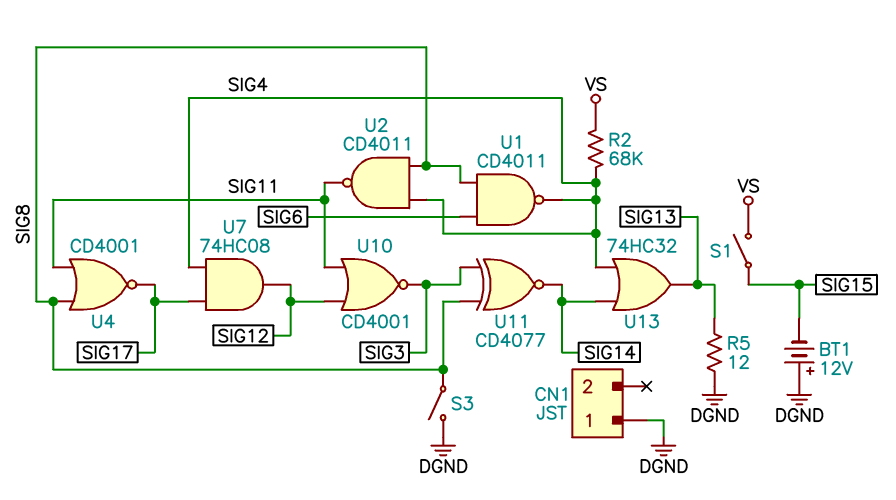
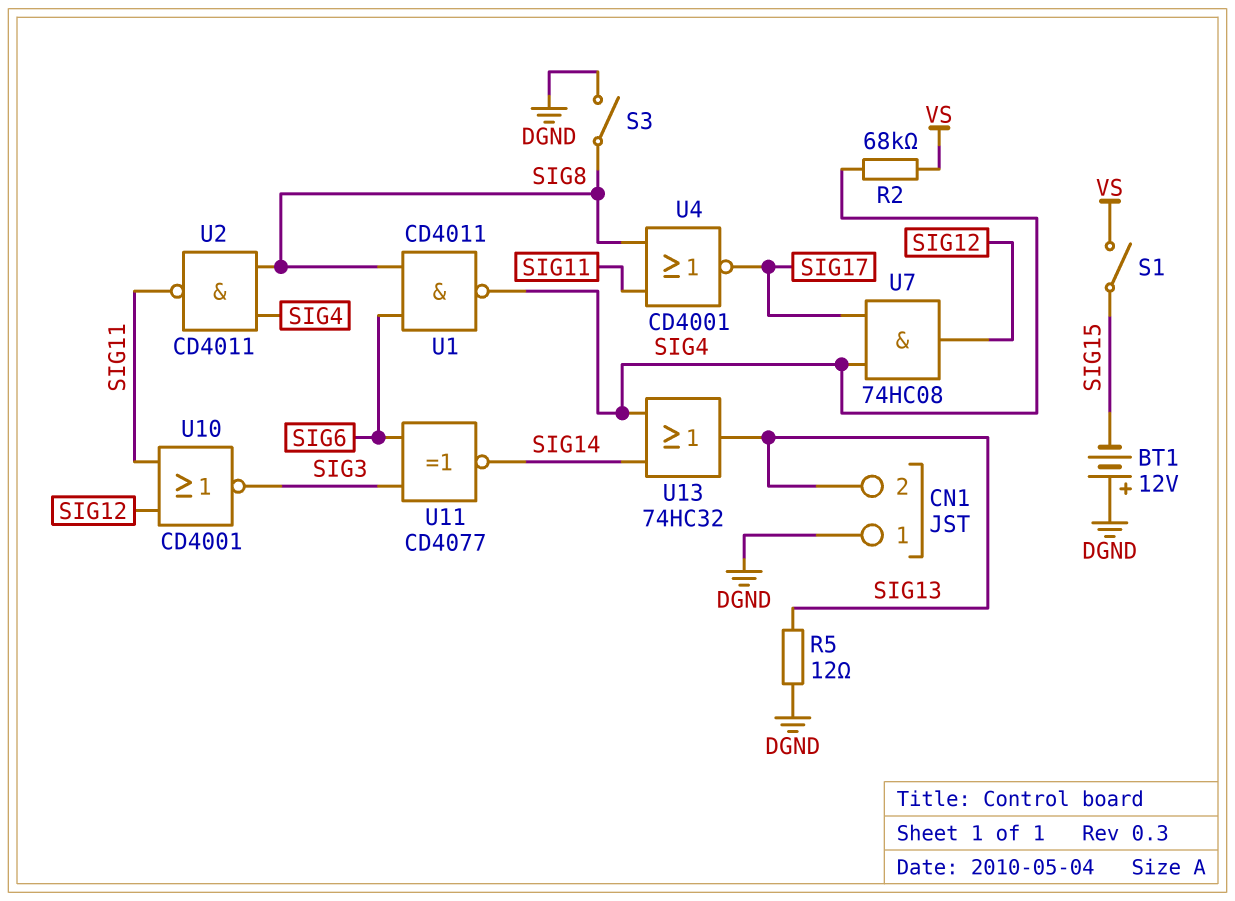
CN1 pin 2: none -> SIG13
U11: XNOR CD4077 (in SIG3, in SIG8, out SIG14) -> XNOR CD4077 (in SIG3, in SIG6, out SIG14)

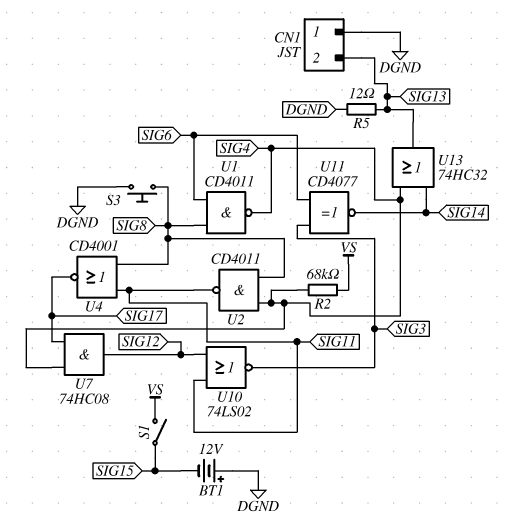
S3: switch (DGND, SIG8) -> button (DGND, SIG8)
U10: NOR CD4001 (in SIG11, in SIG12, out SIG3) -> NOR 74LS02 (in SIG11, in SIG12, out SIG3)

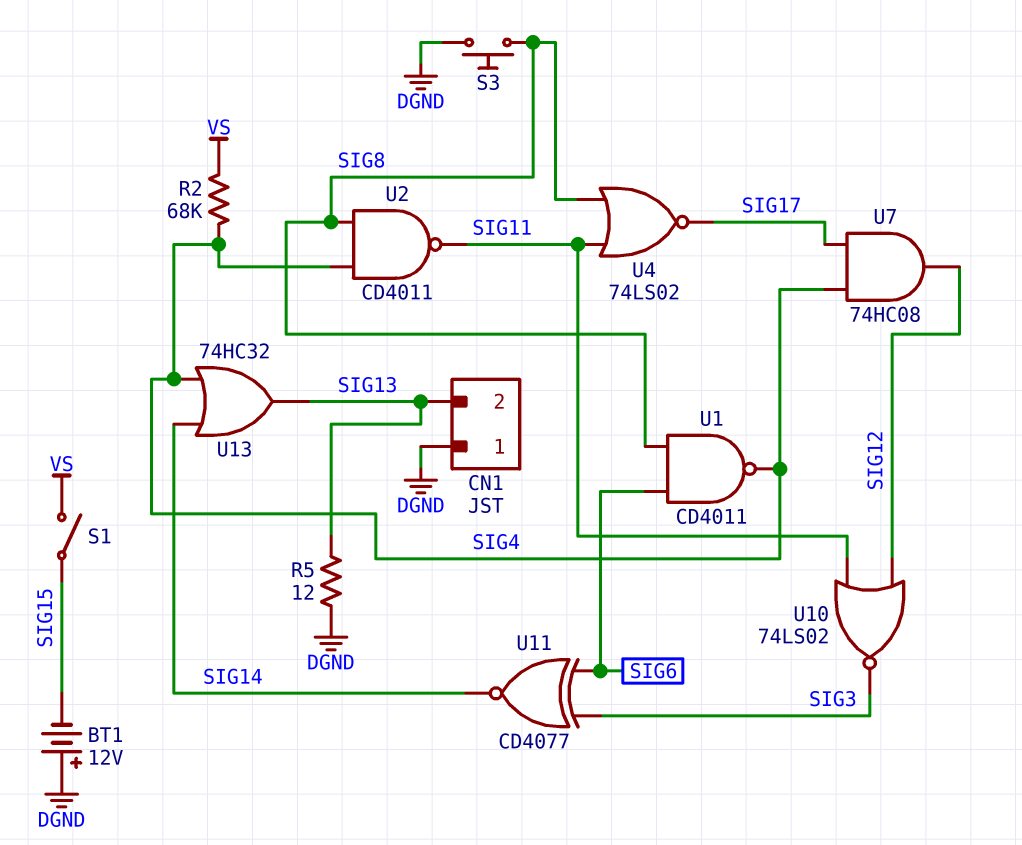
U4: NOR CD4001 (in SIG8, in SIG11, out SIG17) -> NOR 74LS02 (in SIG8, in SIG11, out SIG17)

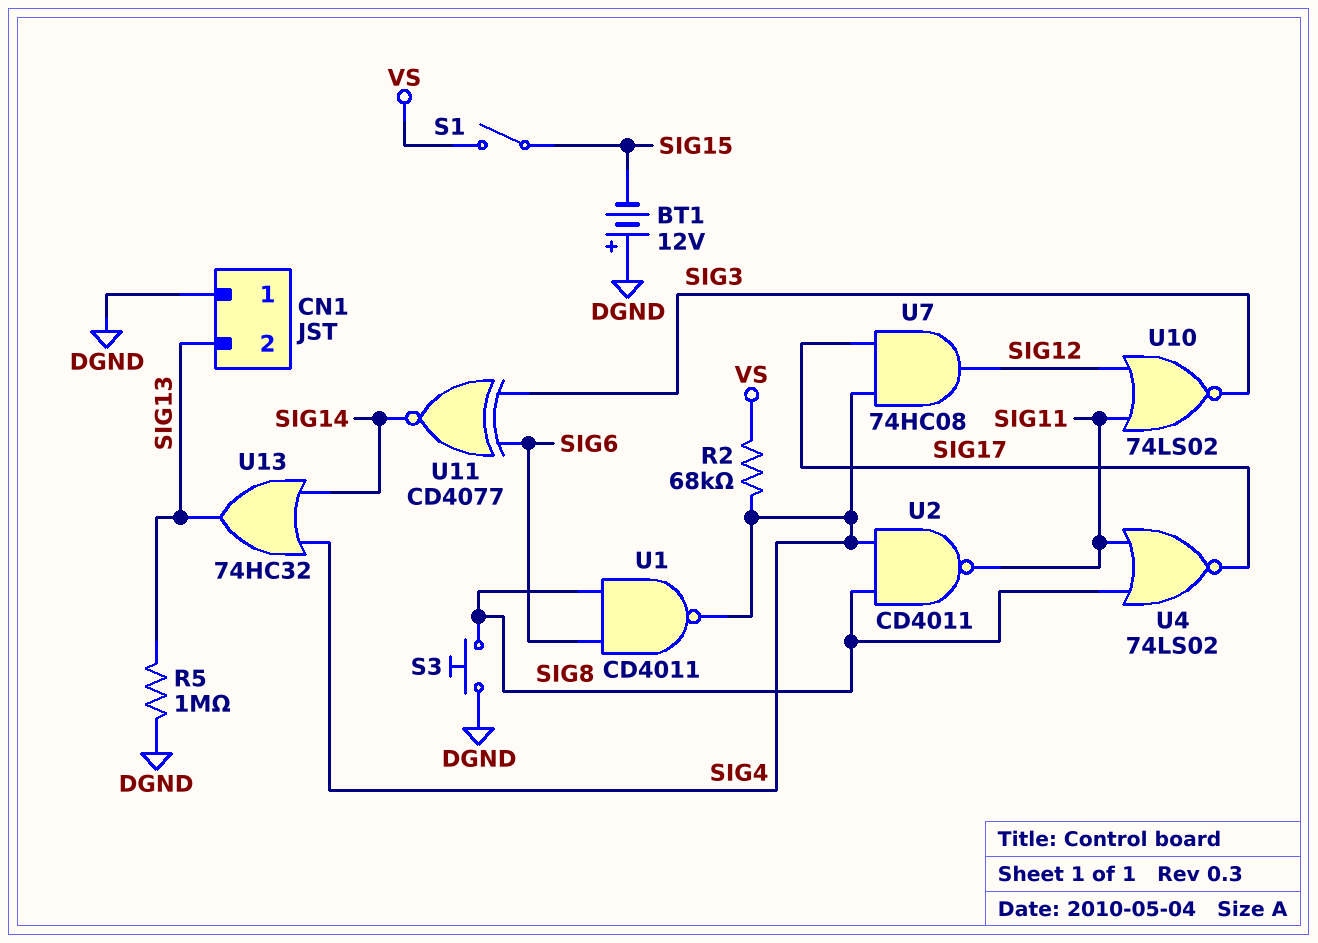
R5: 12 (DGND, SIG13) -> 1M (DGND, SIG13)

